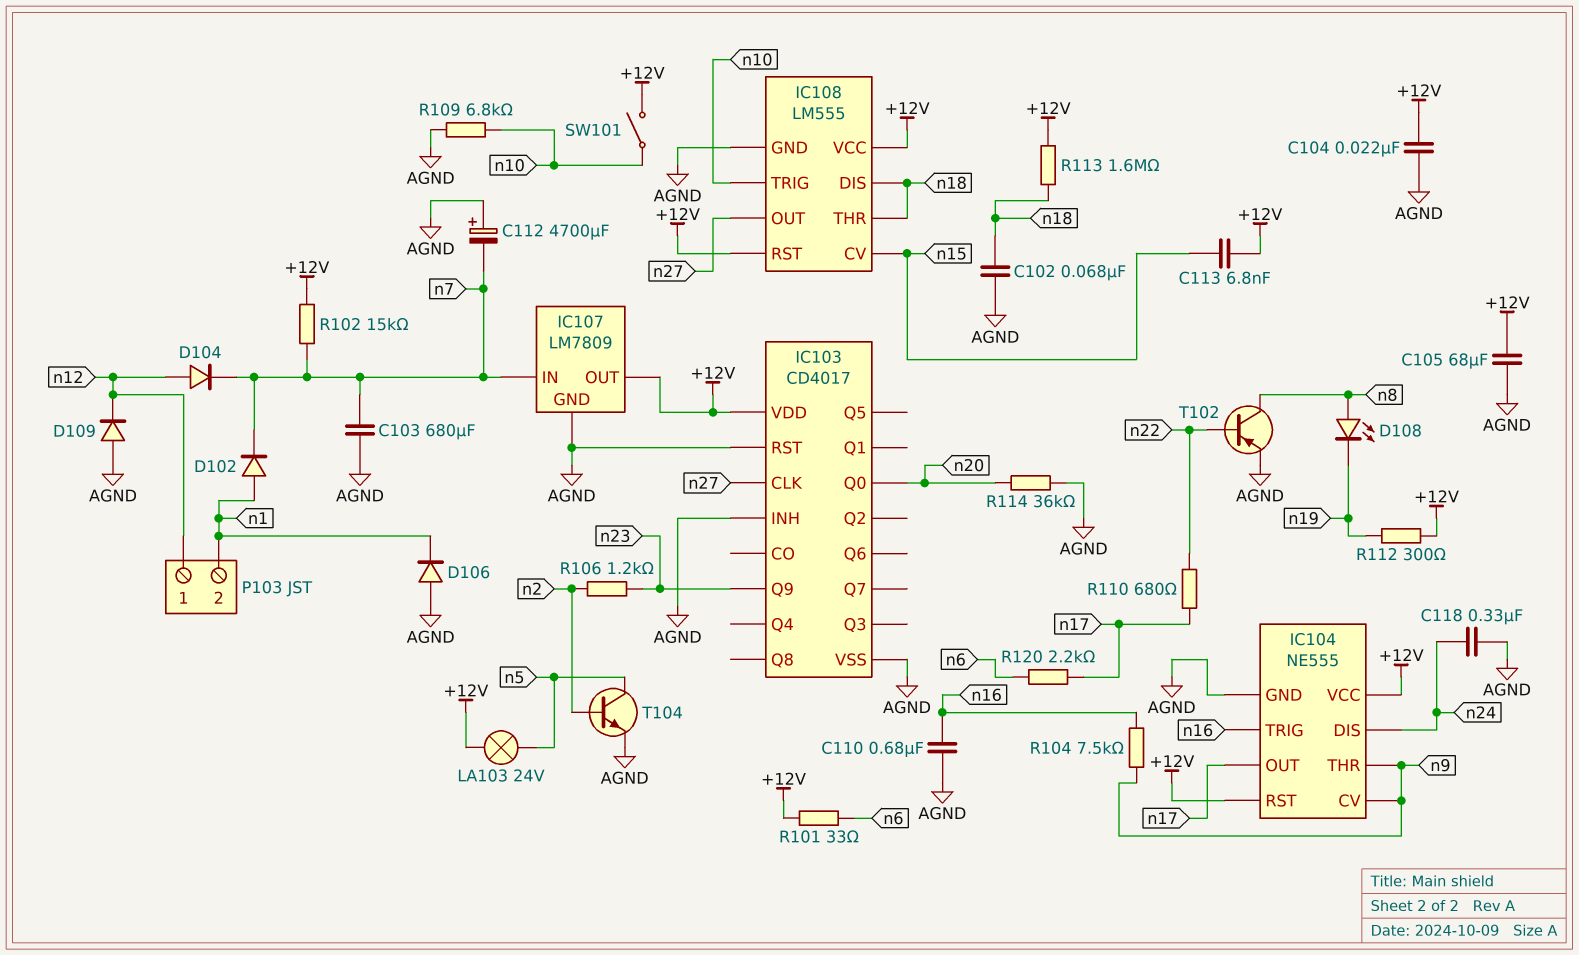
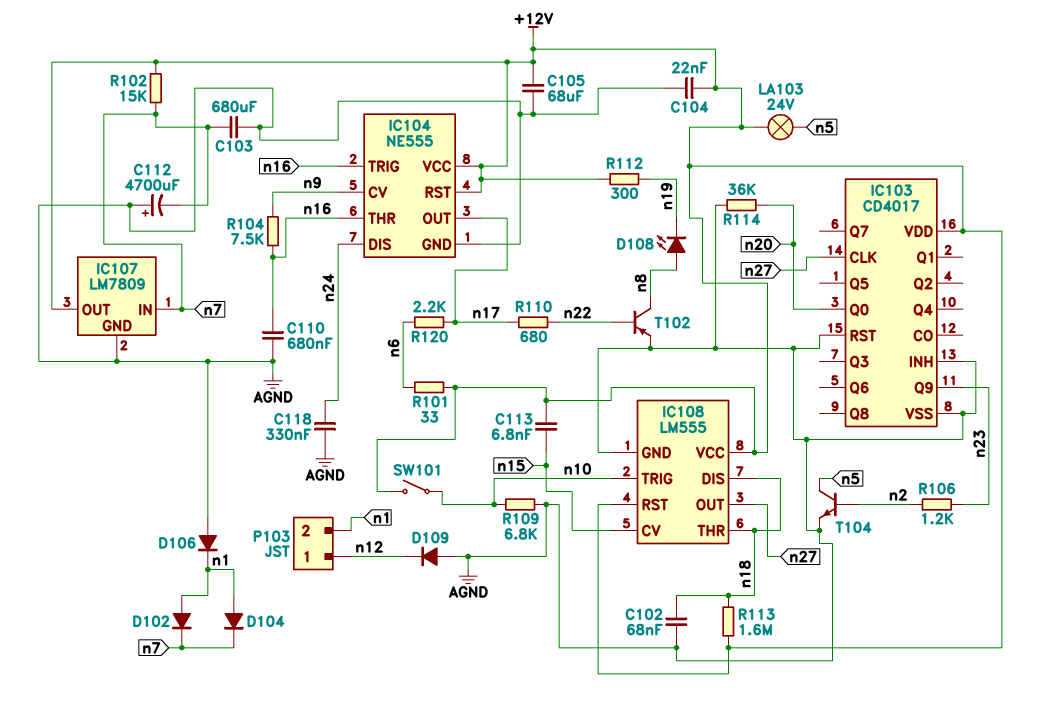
D104: diode (A n12, K n7) -> diode (A n1, K n7)
IC104 pin THR: n9 -> n16

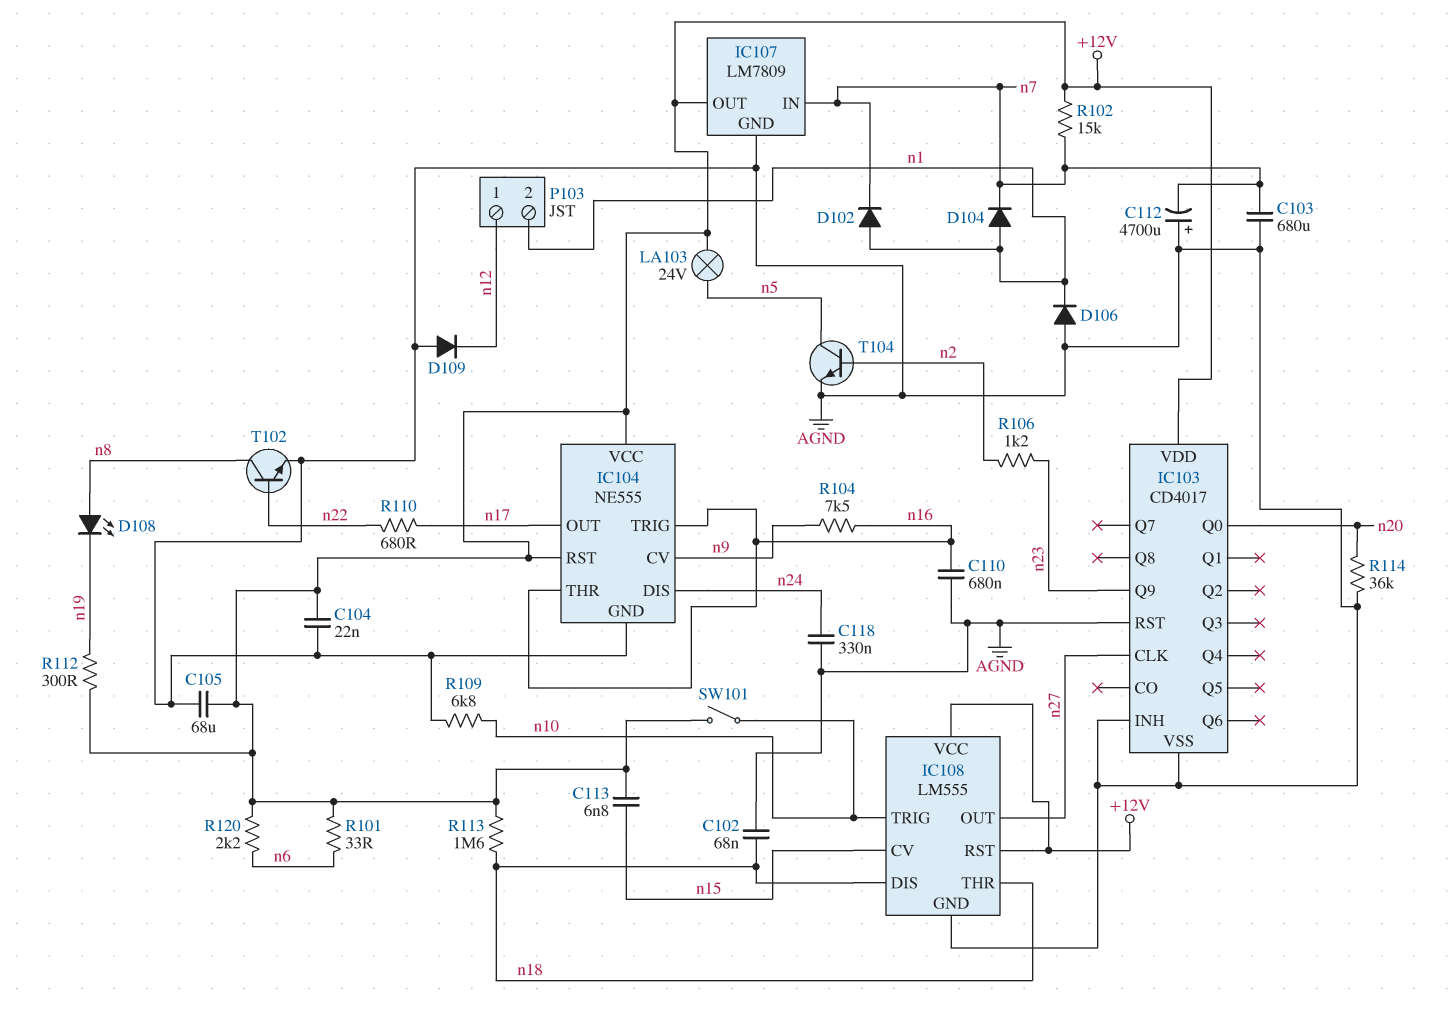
R120: 2.2k (n6, n17) -> 2.2k (+12V, n6)
T102: PNP (B n22, C n8, E AGND) -> NPN (B n22, C n8, E AGND)

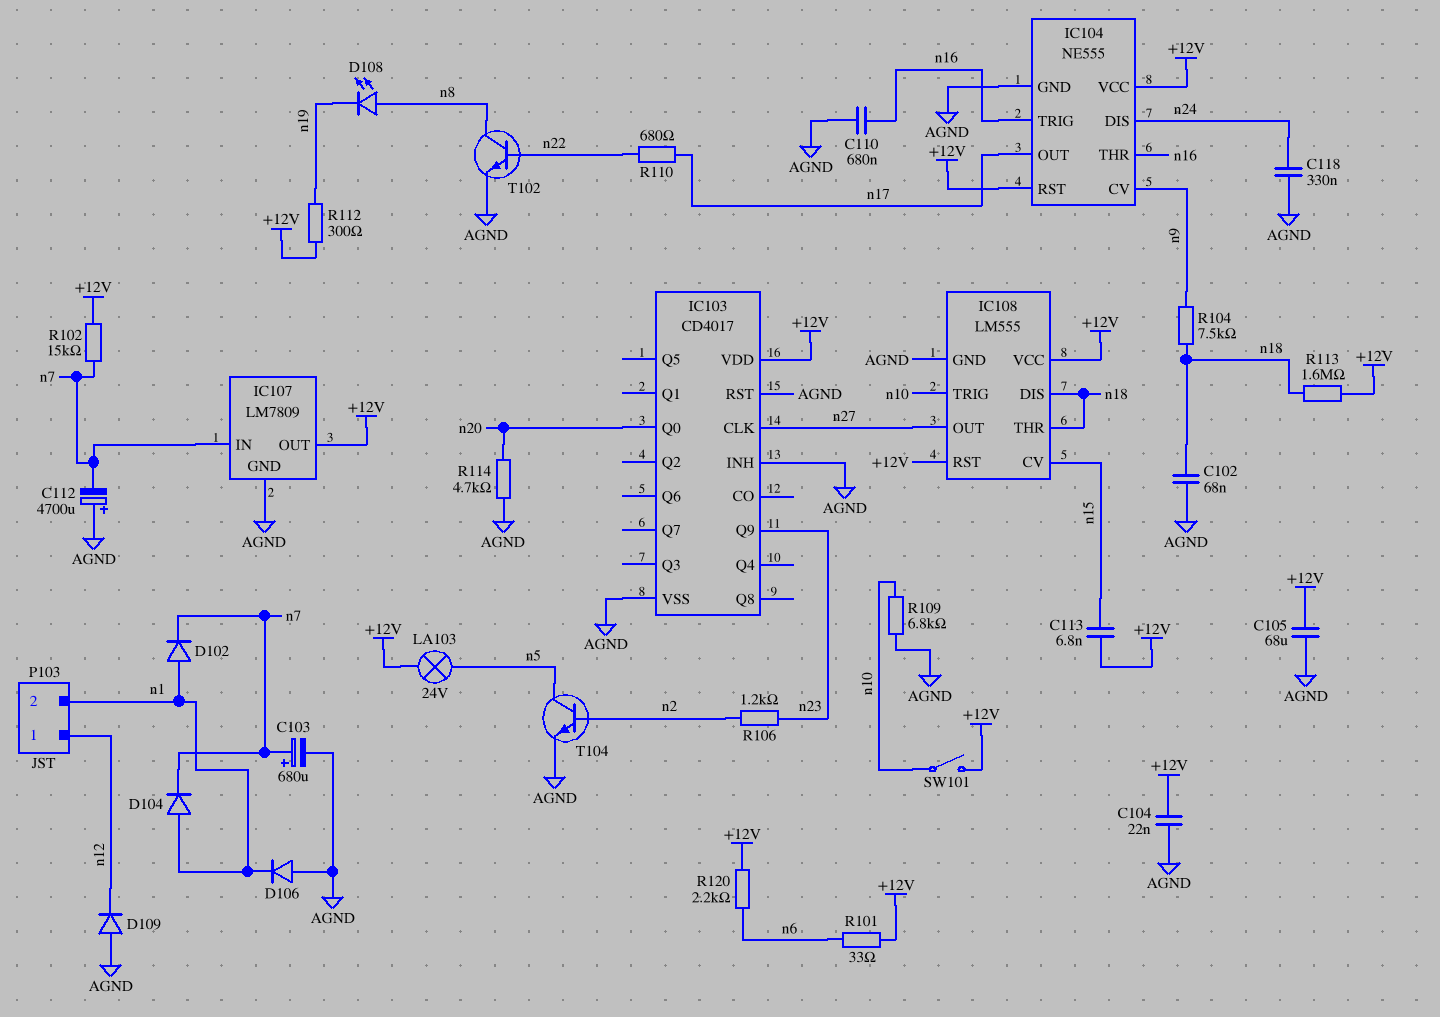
C103: 680uF (AGND, n7) -> 680uF (plus n7, minus AGND)
R104: 7.5k (n9, n16) -> 7.5k (n9, n18)
R114: 36k (AGND, n20) -> 4.7k (AGND, n20)

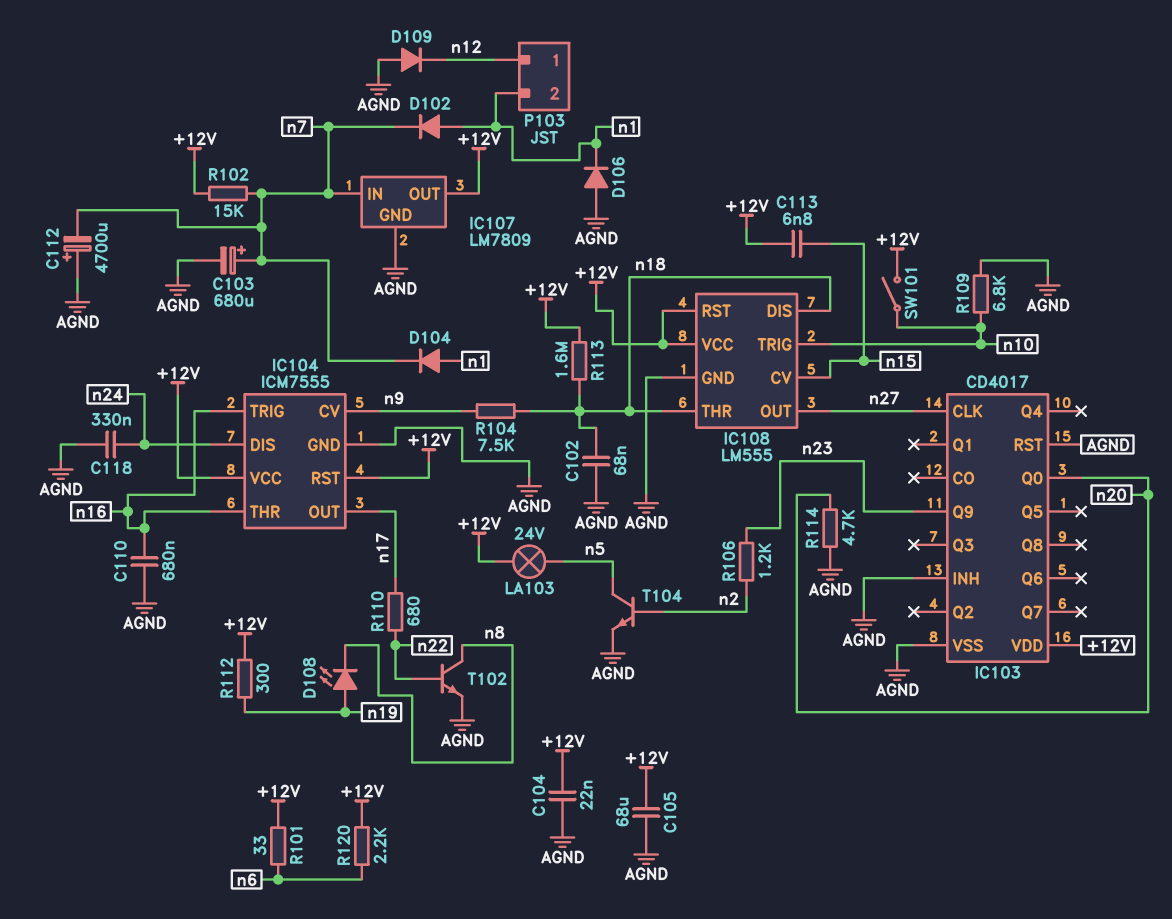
D108: LED (A n8, K n19) -> LED (A n19, K n8)
IC104: NE555 -> ICM7555

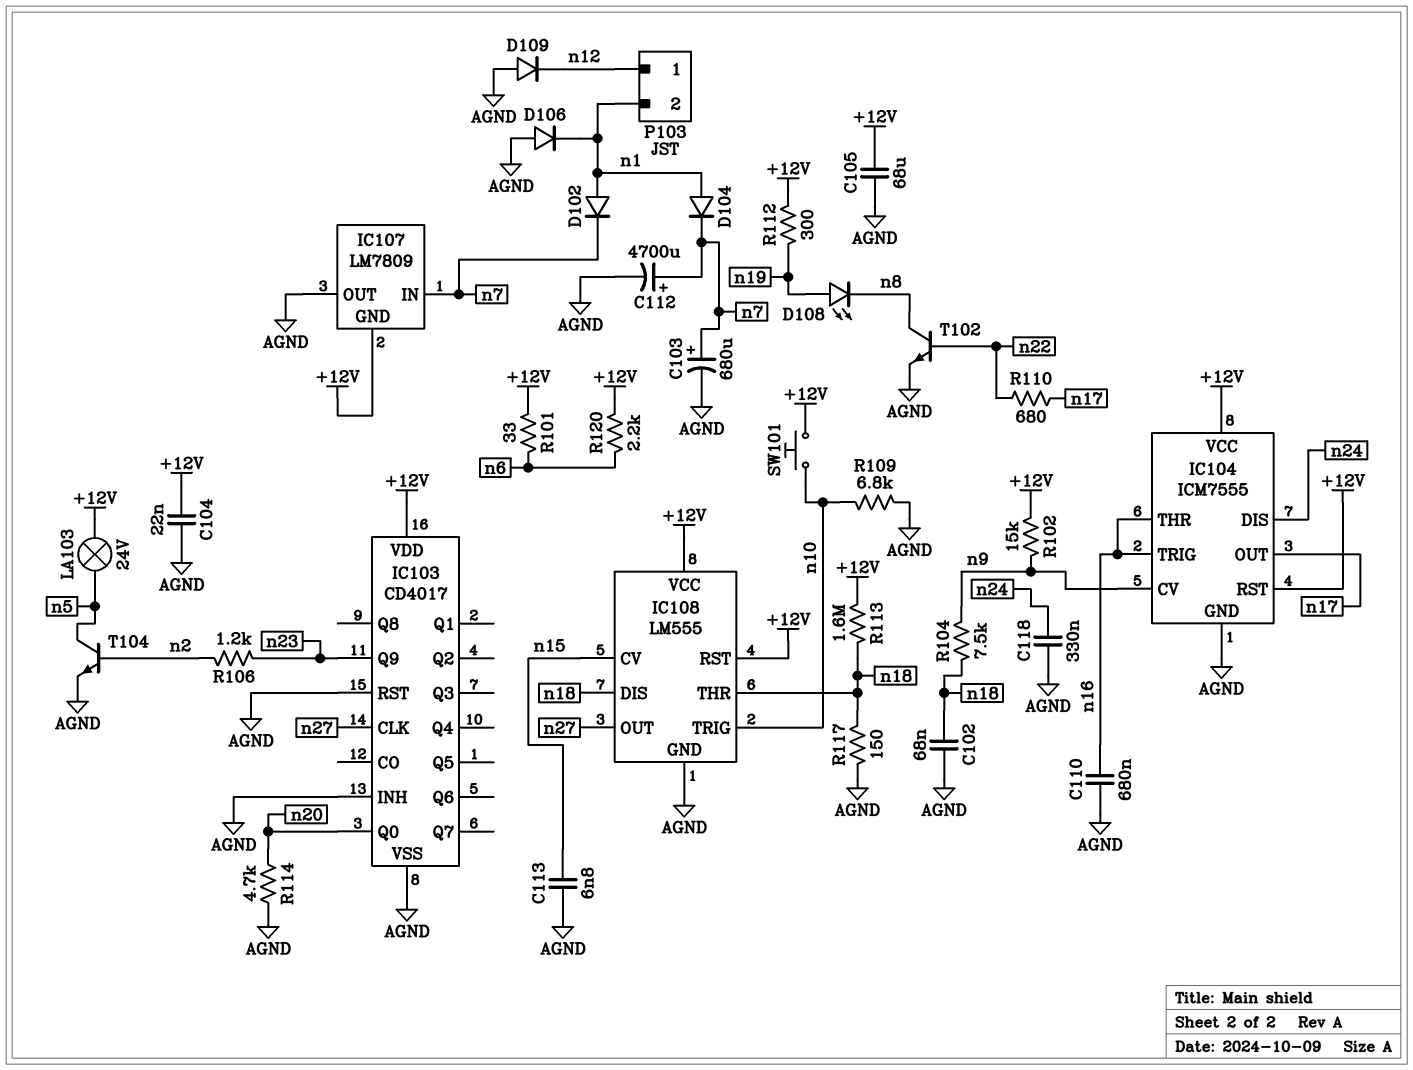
C112: 4700uF (plus AGND, minus n7) -> 4700uF (plus n7, minus AGND)
C113: 6.8nF (+12V, n15) -> 6.8nF (AGND, n15)
IC107 pin GND: AGND -> +12V
IC107 pin OUT: +12V -> AGND
R102: 15k (+12V, n7) -> 15k (+12V, n9)
R117: none -> 150 (AGND, n18)
SW101: switch (+12V, n10) -> button (+12V, n10)

